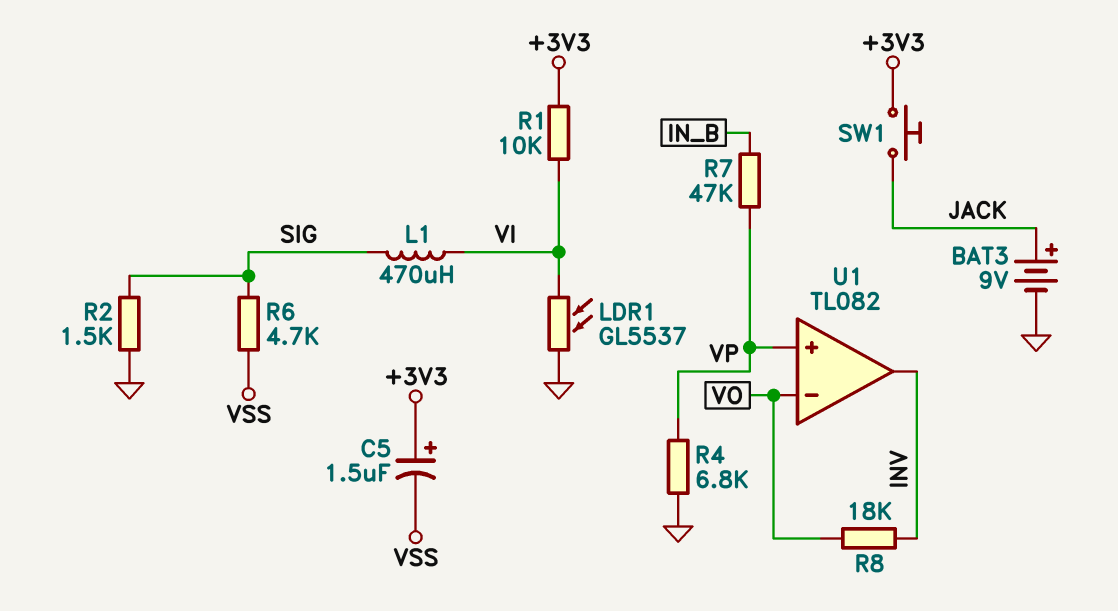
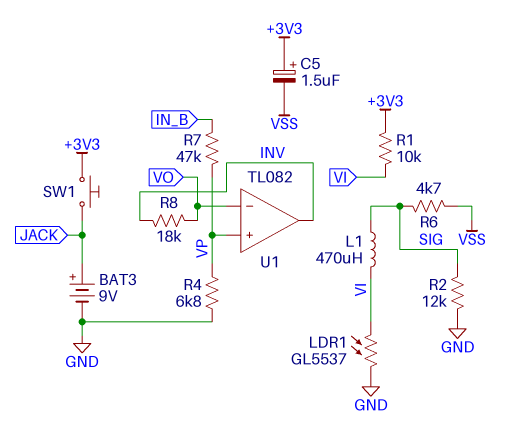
R2: 1.5k (GND, SIG) -> 12k (GND, SIG)

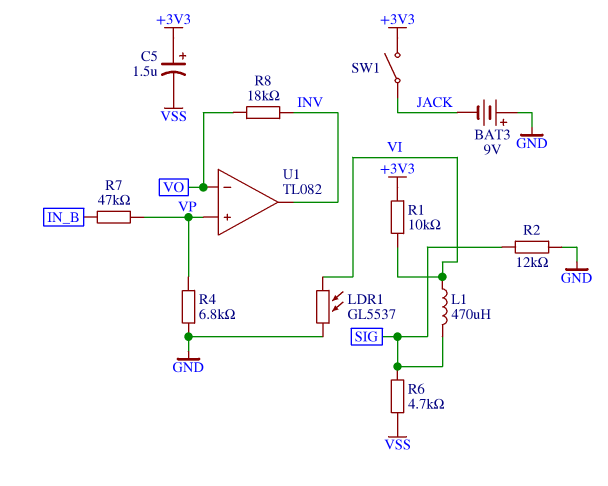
BAT3: 9V (plus JACK, minus GND) -> 9V (plus GND, minus JACK)
SW1: button (+3V3, JACK) -> switch (+3V3, JACK)

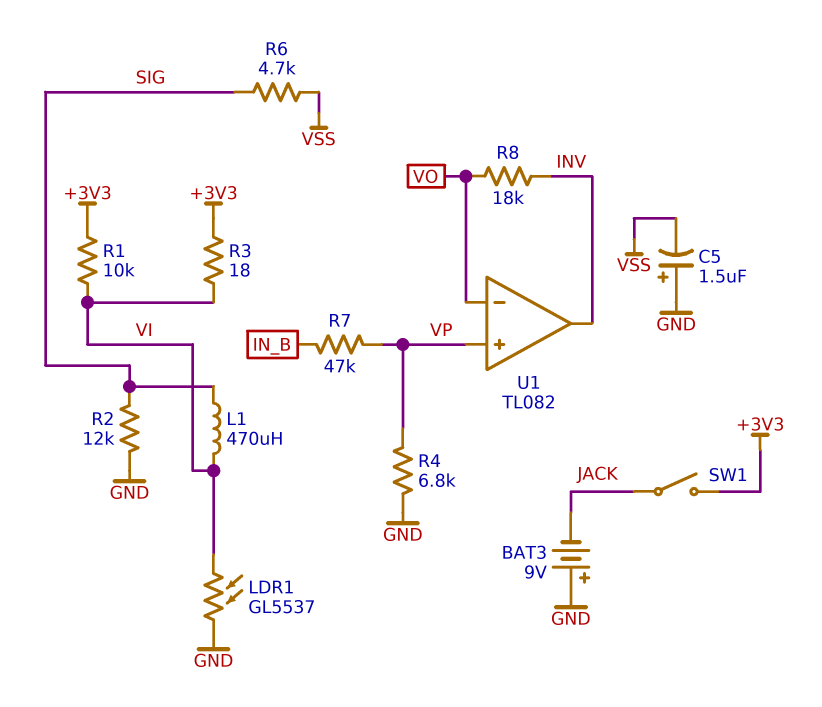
C5: 1.5uF (plus +3V3, minus VSS) -> 1.5uF (plus GND, minus VSS)
R3: none -> 18 (+3V3, VI)

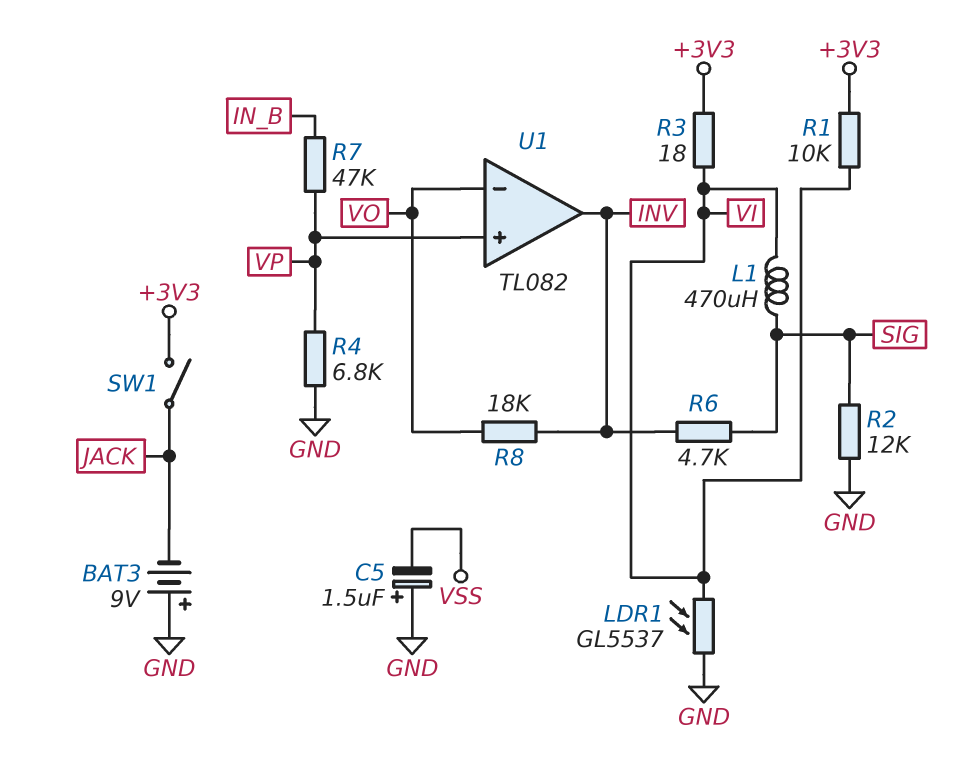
R6: 4.7k (SIG, VSS) -> 4.7k (INV, SIG)

